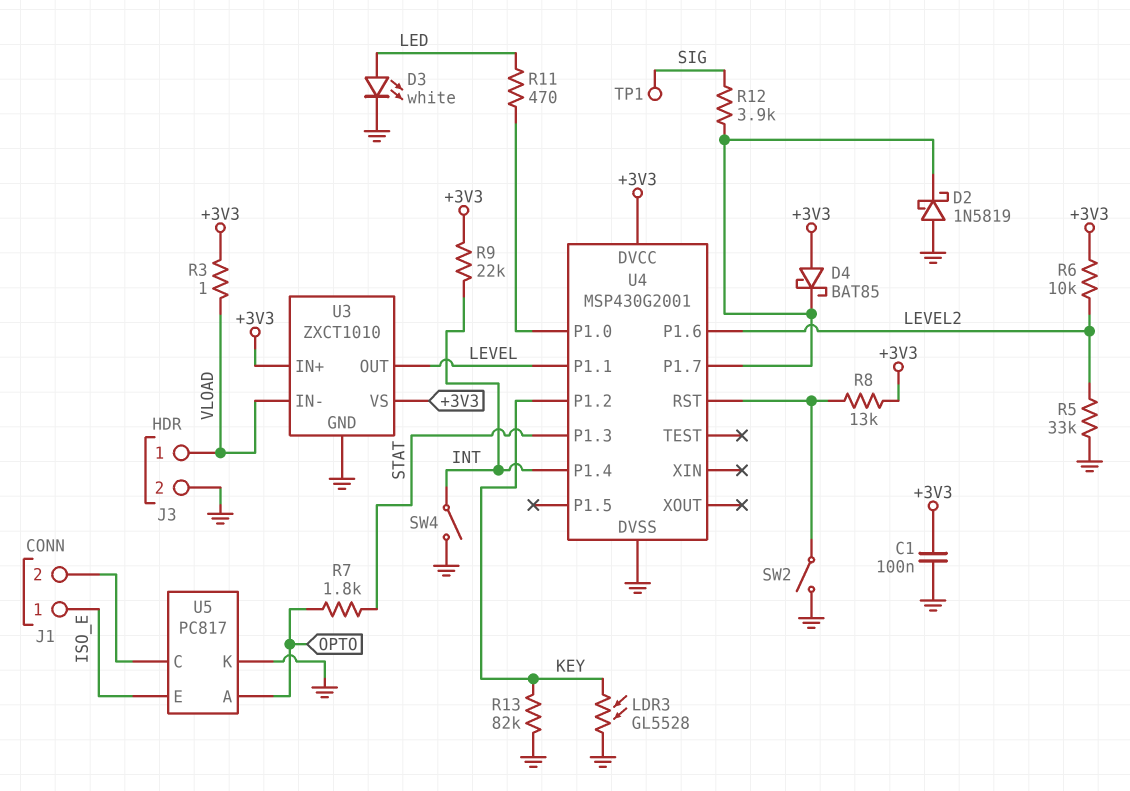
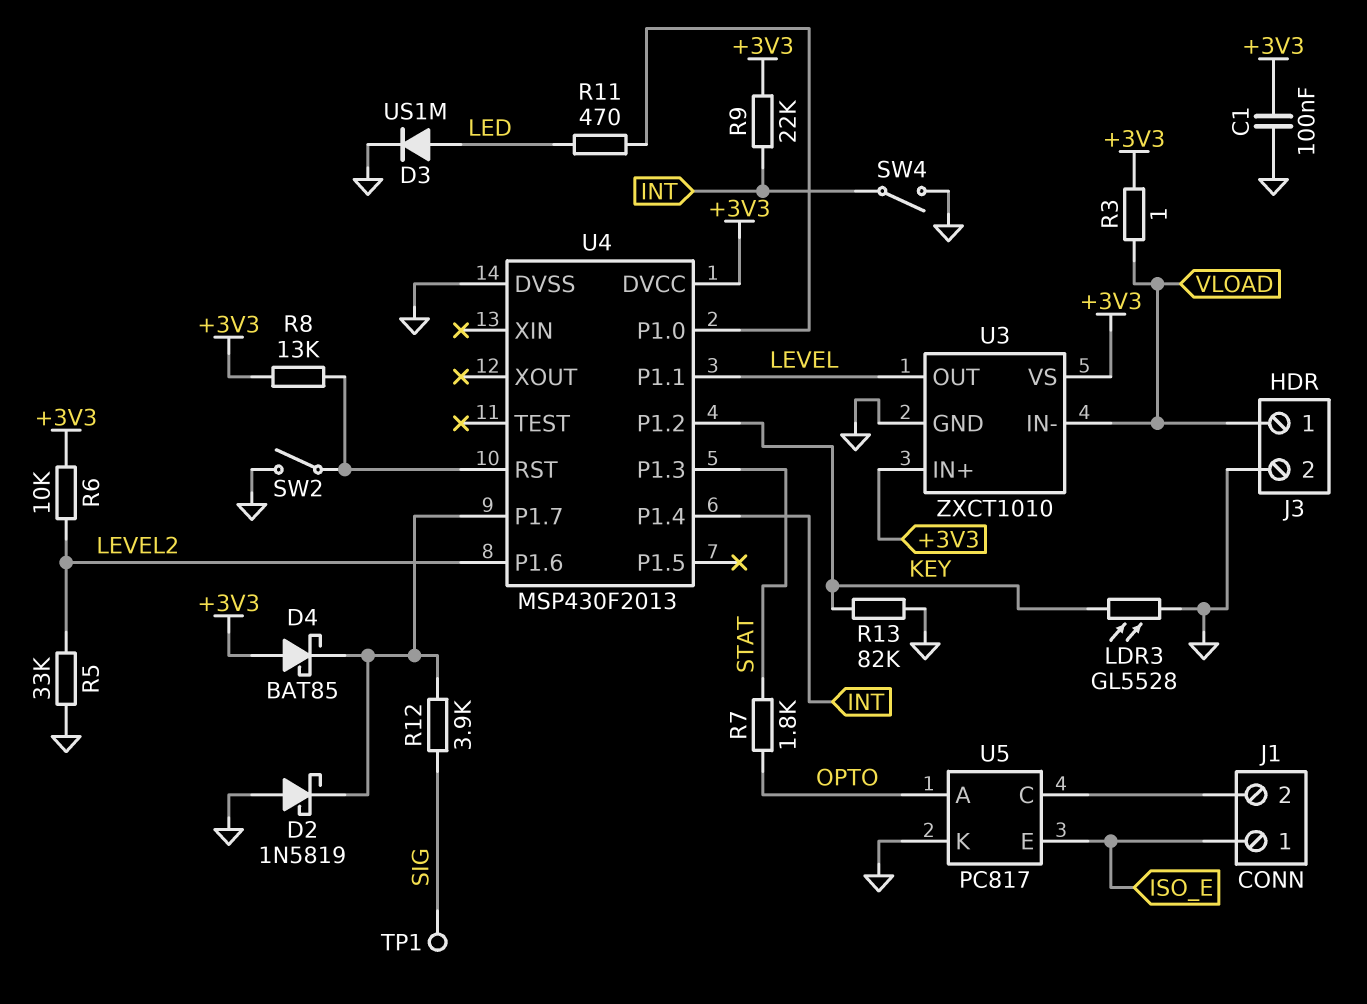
D3: LED white (A LED, K GND) -> diode US1M (A LED, K GND)
U4: MSP430G2001 -> MSP430F2013

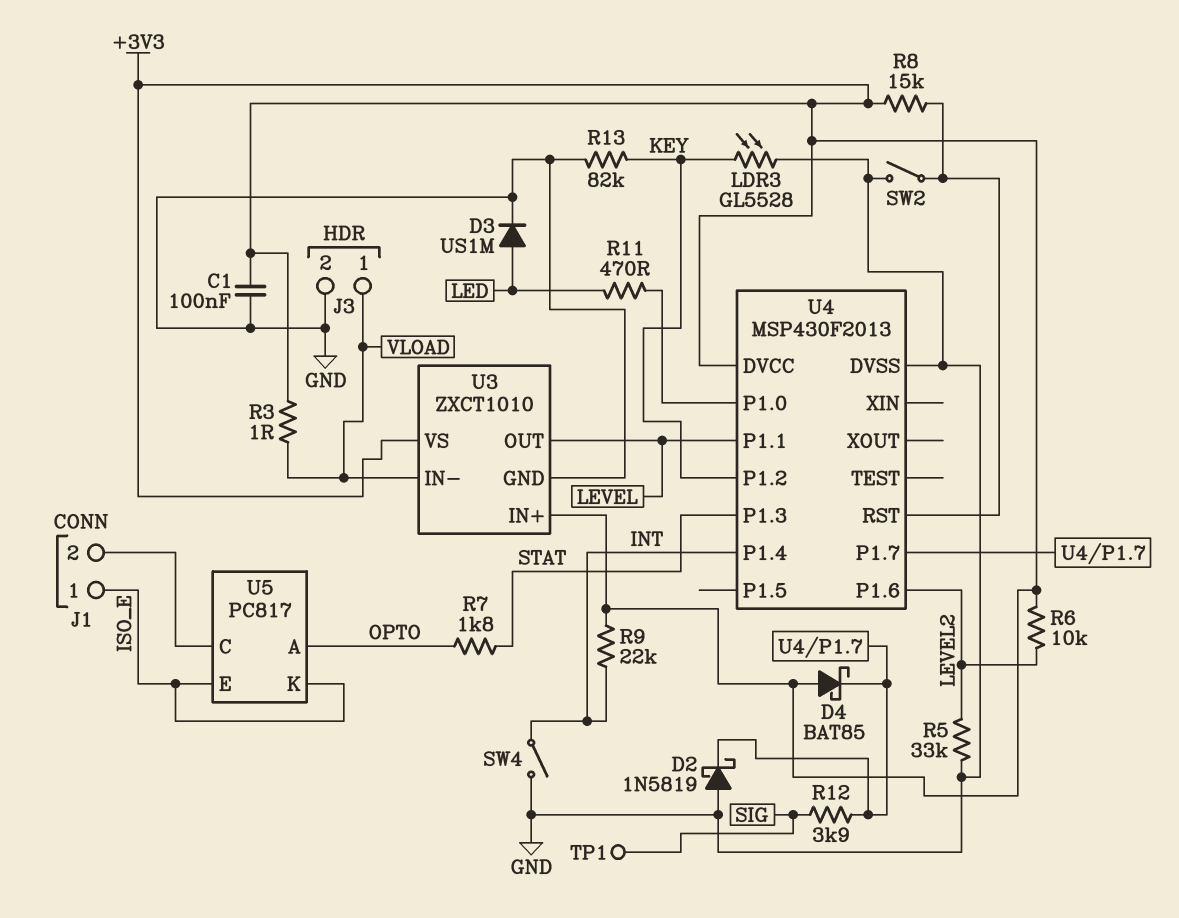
R8: 13k (+3V3, U4/RST) -> 15k (+3V3, U4/RST)
U5 pin K: GND -> ISO_E

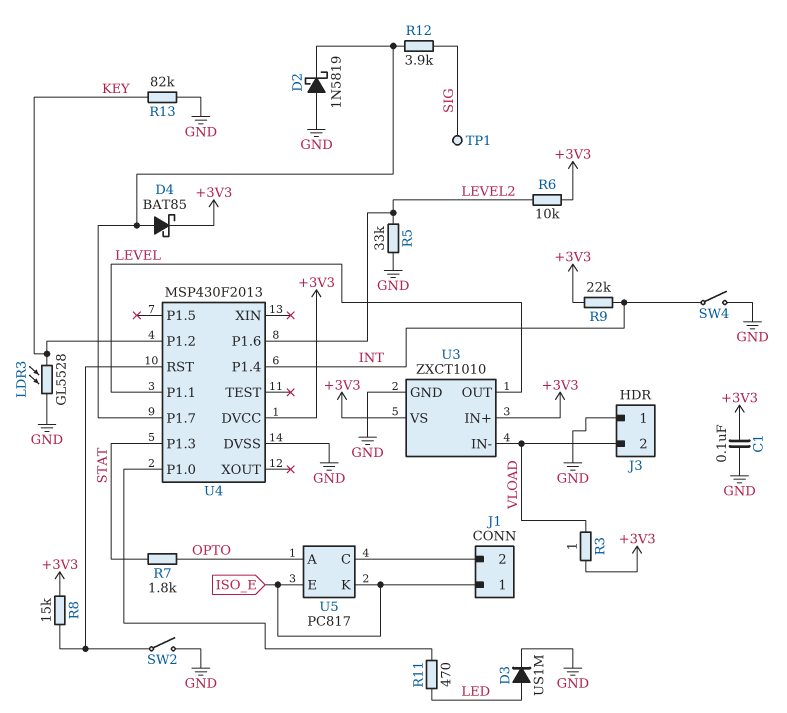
D4: schottky BAT85 (A +3V3, K U4/P1.7) -> schottky BAT85 (A U4/P1.7, K +3V3)
J3 pin 1: VLOAD -> GND
J3 pin 2: GND -> VLOAD

